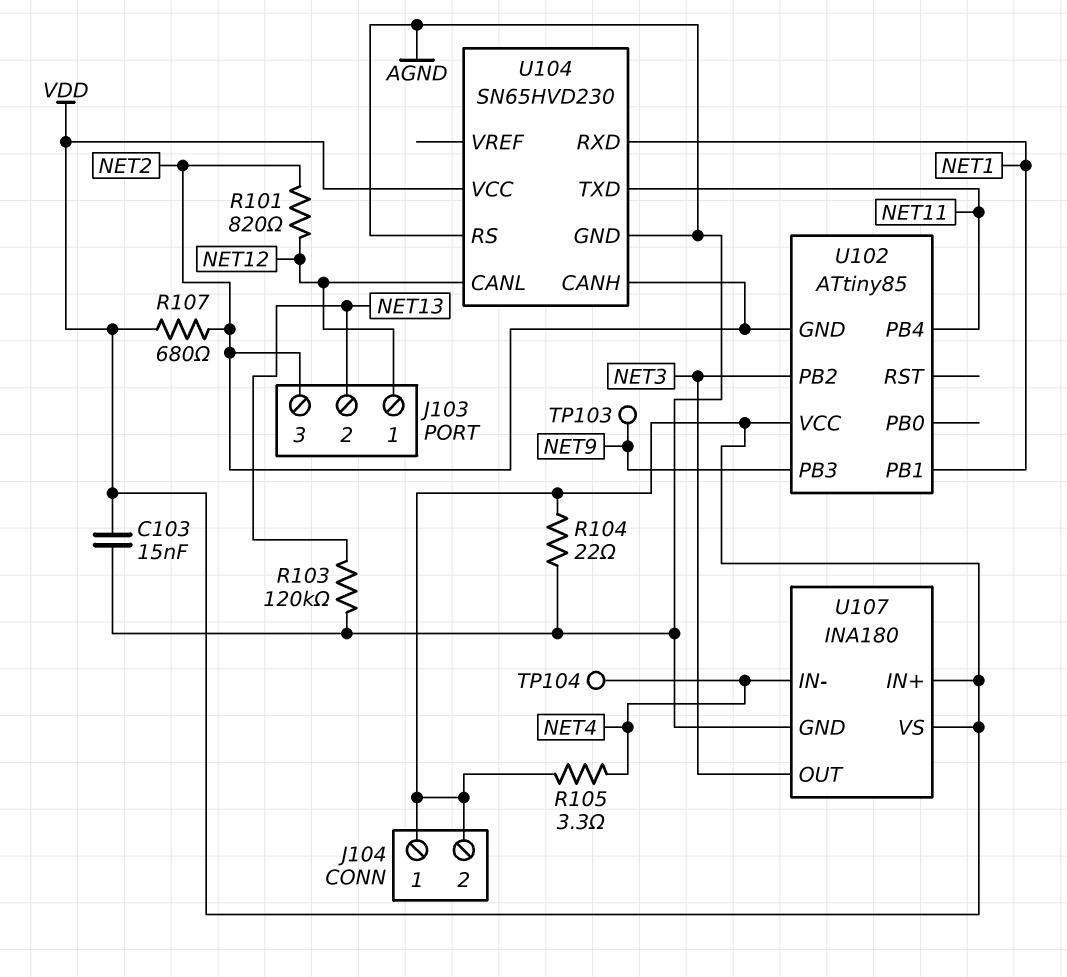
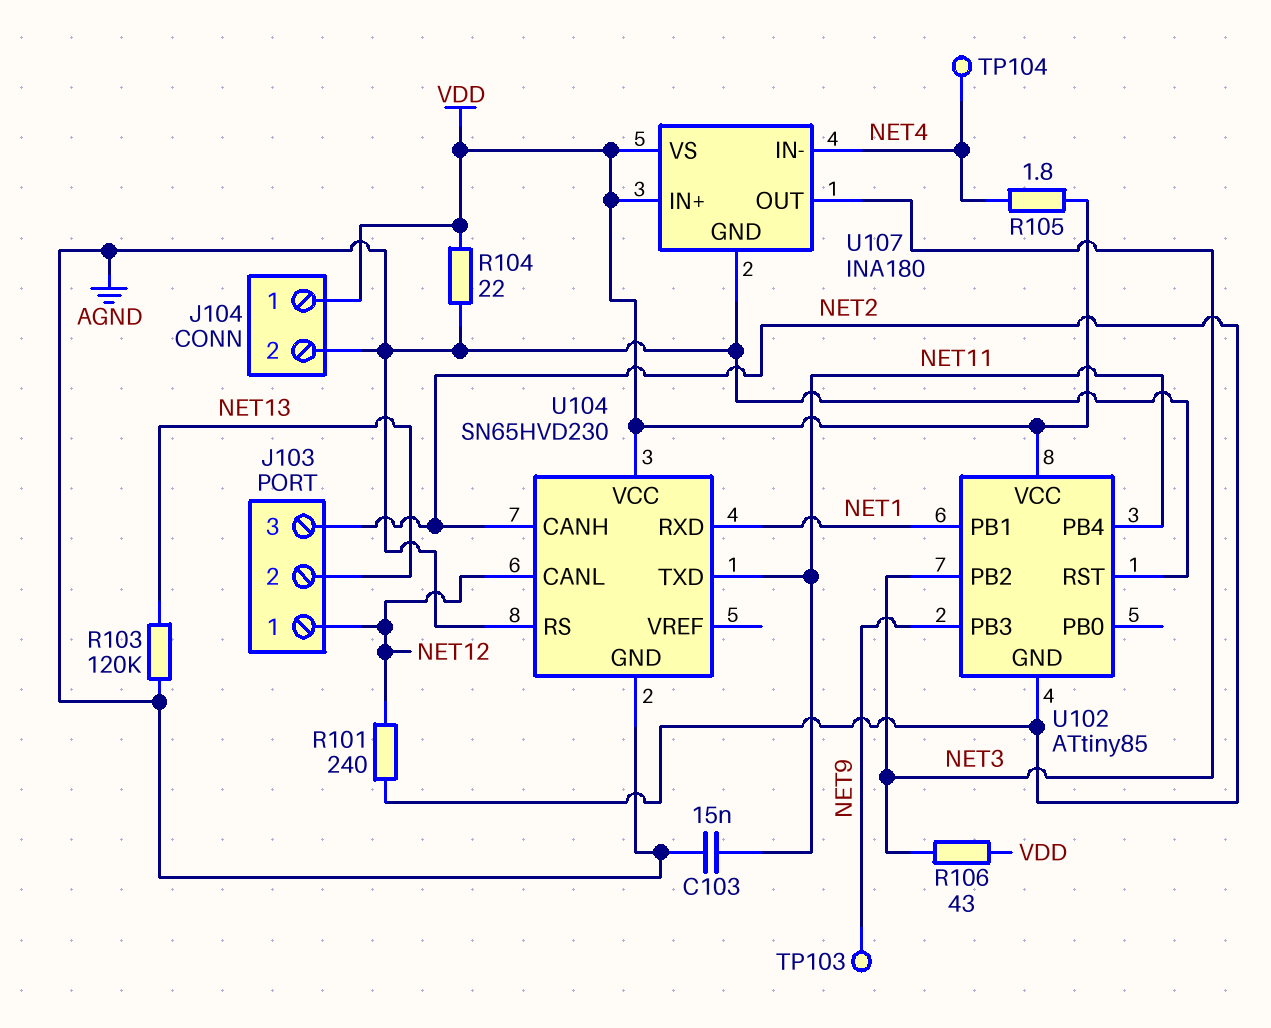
C103: 15nF (AGND, VDD) -> 15nF (AGND, NET11)
J104 pin 2: VDD -> AGND
R101: 820 (NET2, NET12) -> 240 (NET2, NET12)
R105: 3.3 (NET4, VDD) -> 1.8 (NET4, VDD)
R106: none -> 43 (NET3, VDD)
R107: 680 (NET2, VDD) -> none
U102 pin RST: none -> AGND

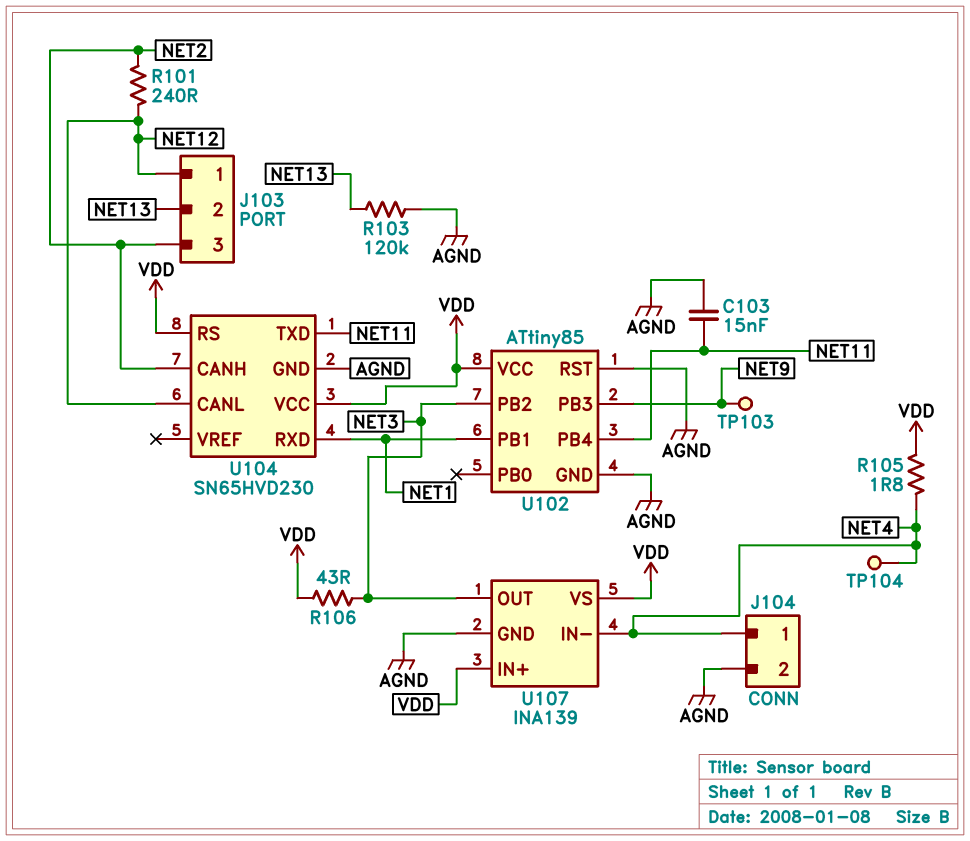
J104 pin 1: VDD -> NET4
R104: 22 (AGND, VDD) -> none
U102 pin GND: NET2 -> AGND
U104 pin RS: AGND -> VDD
U107: INA180 -> INA139

